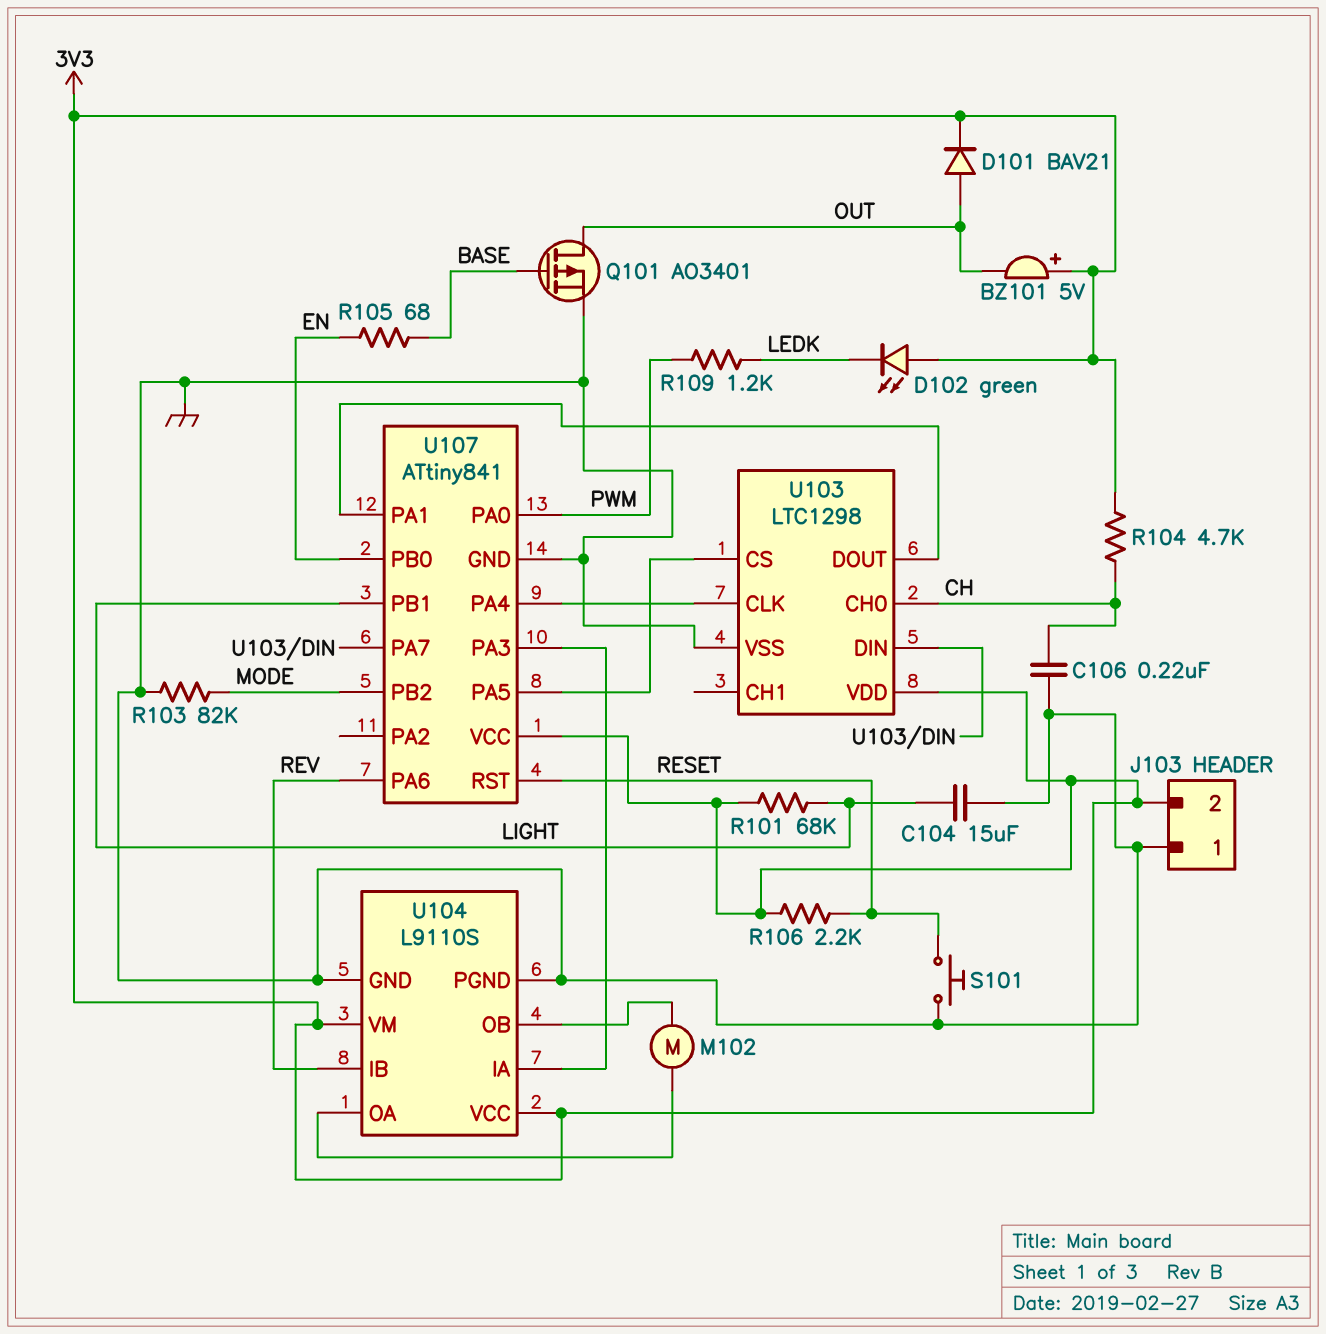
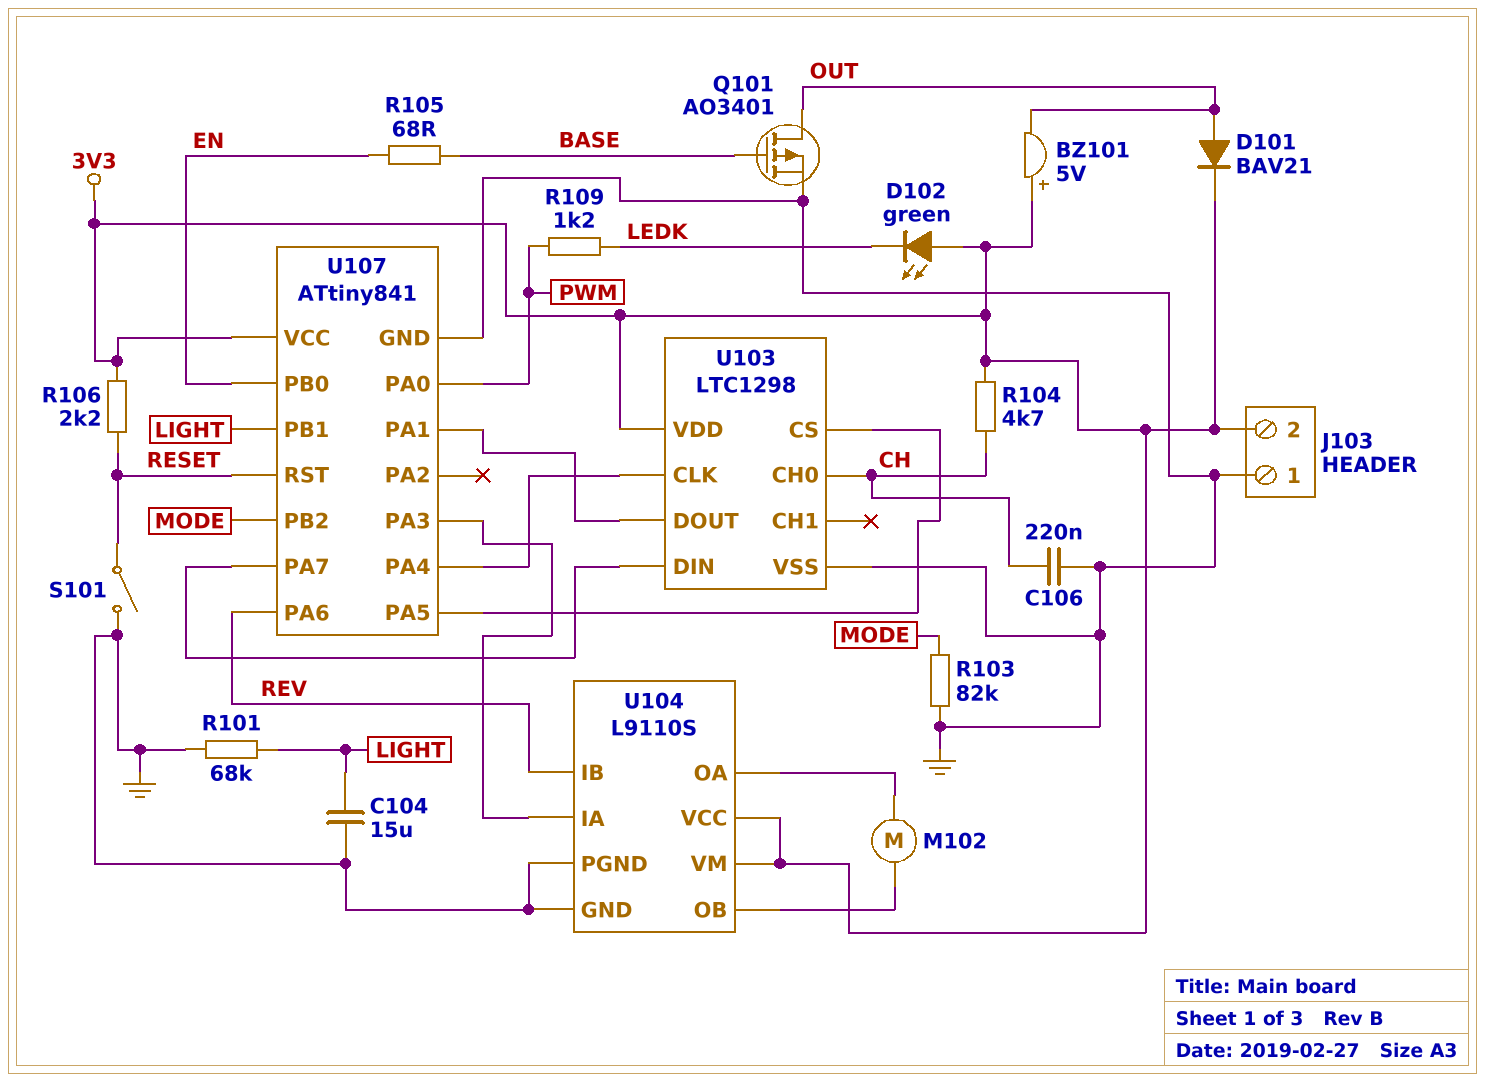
R101: 68k (3V3, LIGHT) -> 68k (GND, LIGHT)
S101: button (GND, RESET) -> switch (GND, RESET)

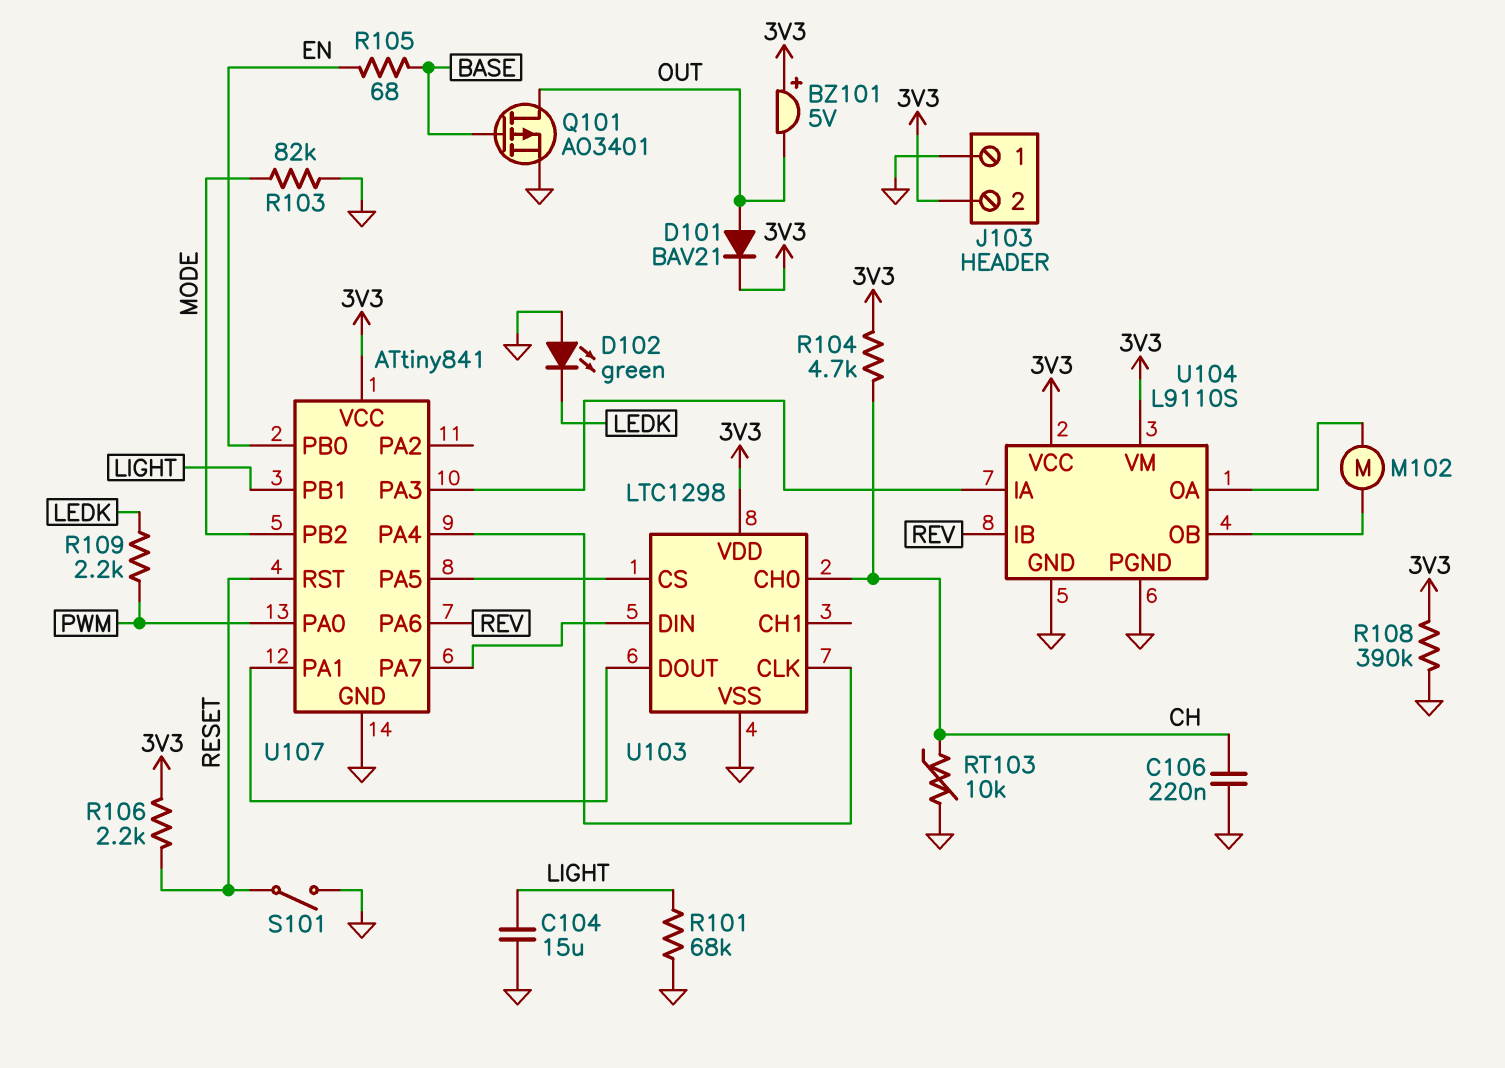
D102: LED green (A 3V3, K LEDK) -> LED green (A GND, K LEDK)
R108: none -> 390k (3V3, GND)
R109: 1.2k (LEDK, PWM) -> 2.2k (LEDK, PWM)
RT103: none -> 10k (CH, GND)

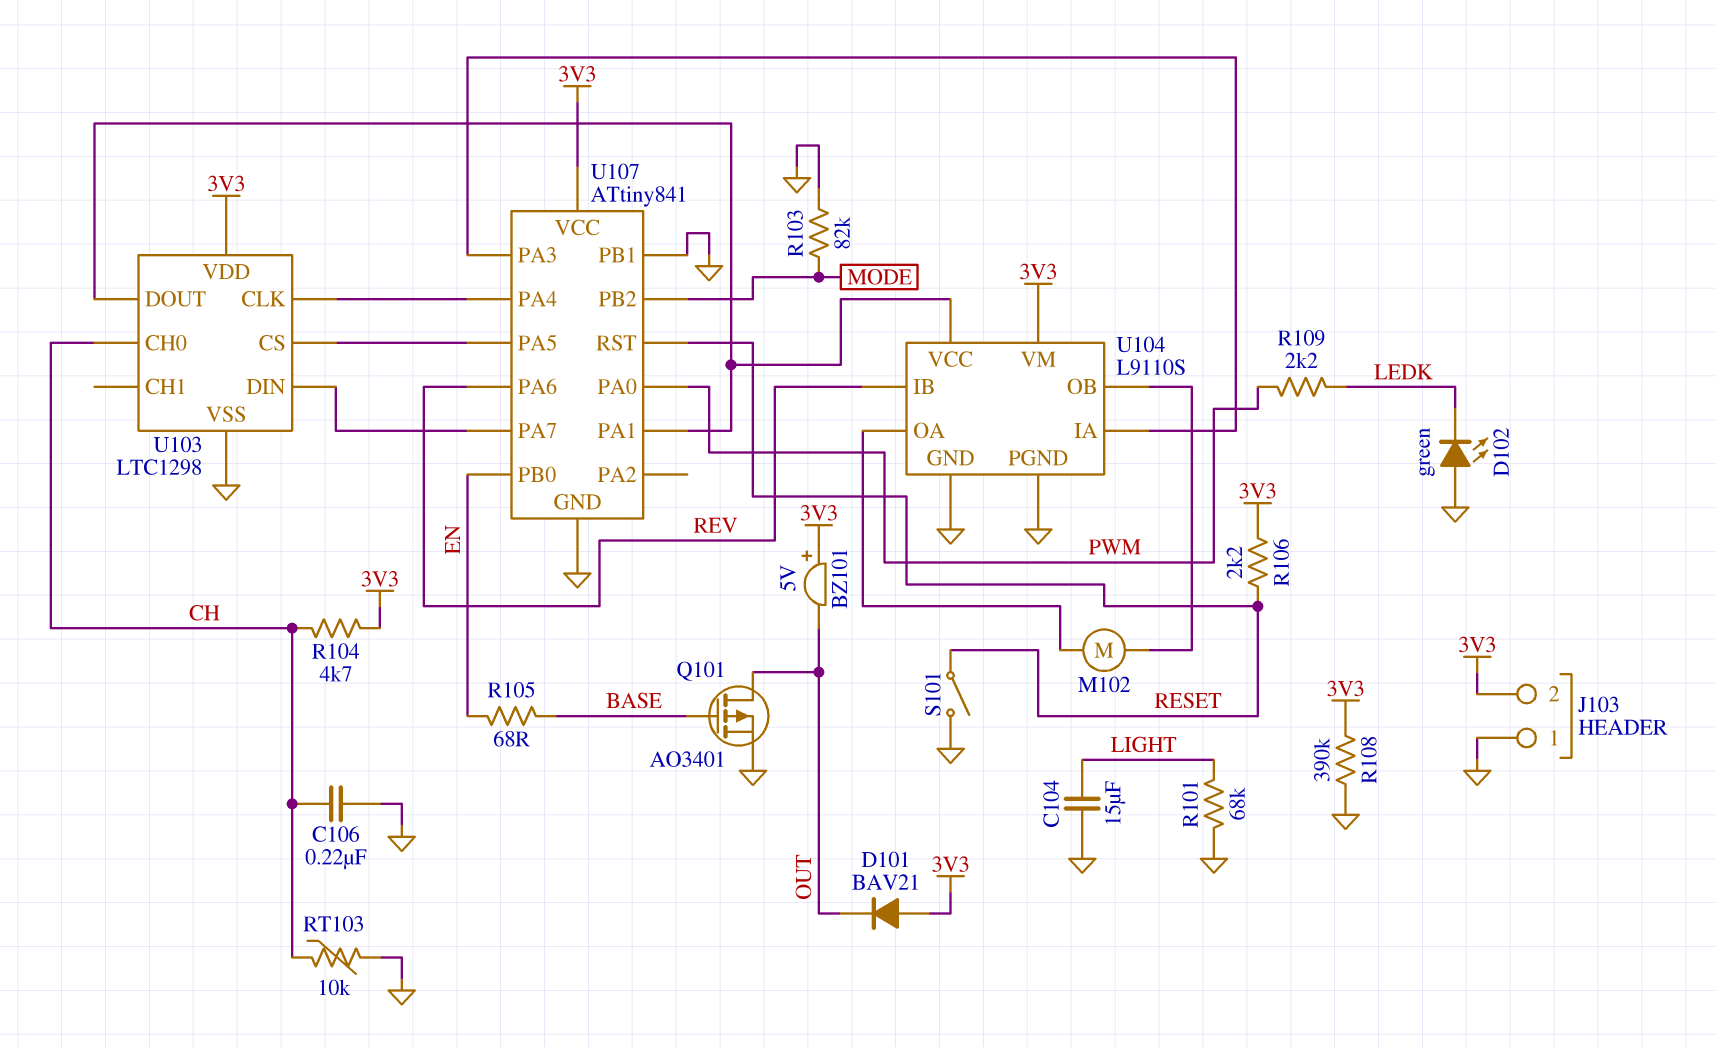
D101: diode BAV21 (A OUT, K 3V3) -> diode BAV21 (A 3V3, K OUT)
U104 pin VCC: 3V3 -> U103/DOUT
U107 pin PB1: LIGHT -> GND

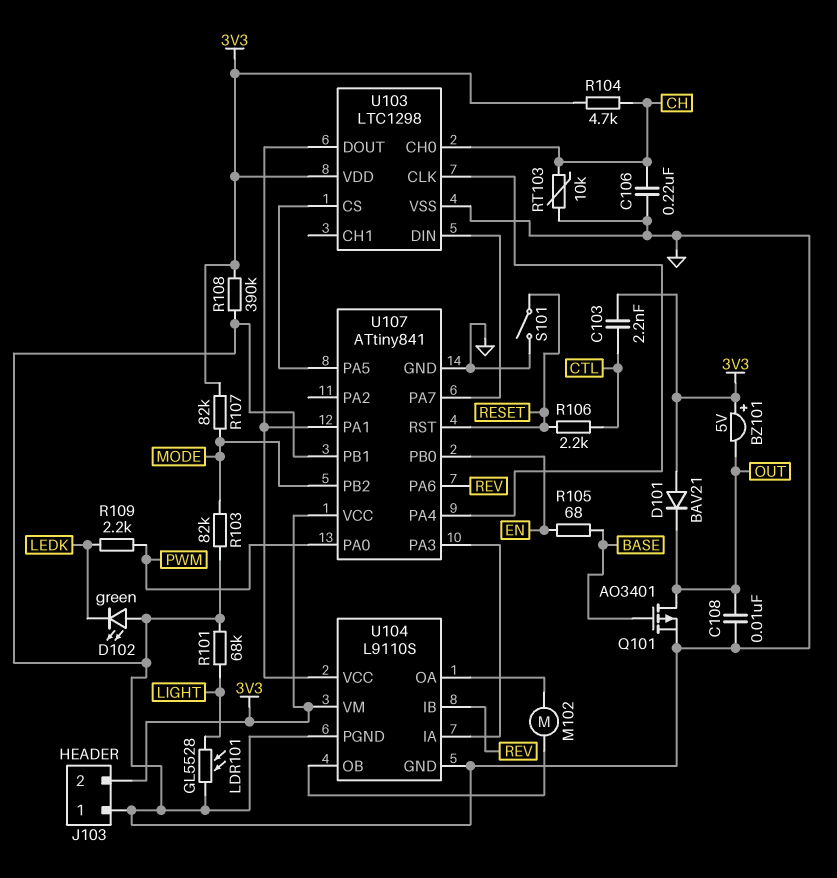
C103: none -> 2.2nF (3V3, CTL)
C104: 15uF (GND, LIGHT) -> none
C108: none -> 10nF (GND, OUT)
LDR101: none -> GL5528 (GND, LIGHT)
R106: 2.2k (3V3, RESET) -> 2.2k (CTL, RESET)
R107: none -> 82k (3V3, MODE)

